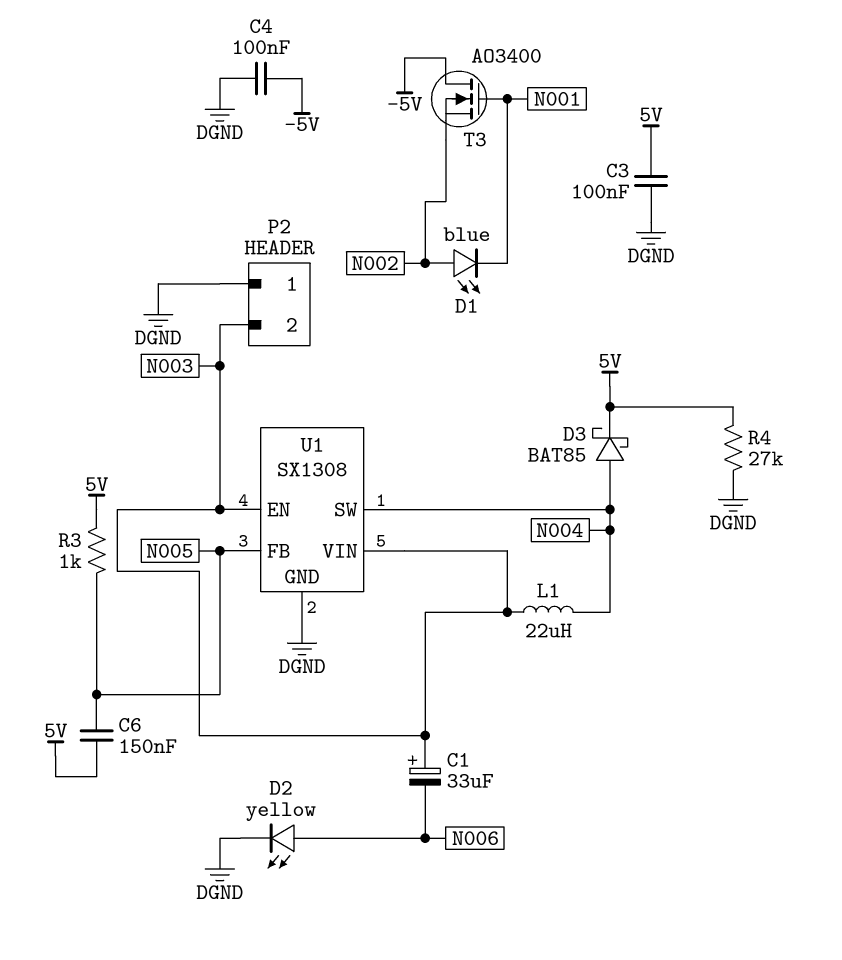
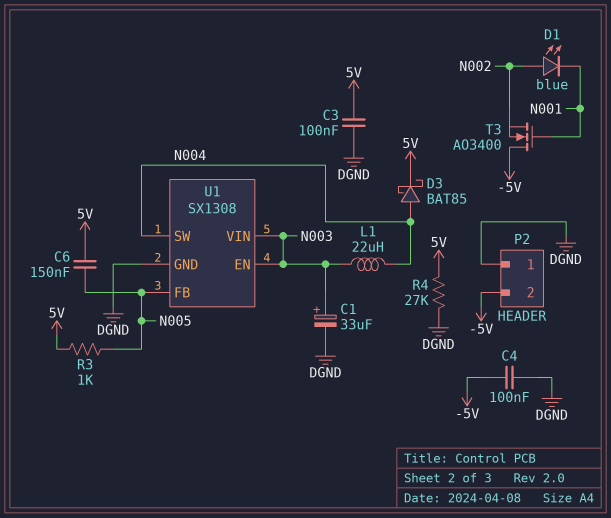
C1: 33uF (plus N003, minus N006) -> 33uF (plus N003, minus DGND)
D2: LED yellow (A N006, K DGND) -> none
P2 pin 2: N003 -> -5V

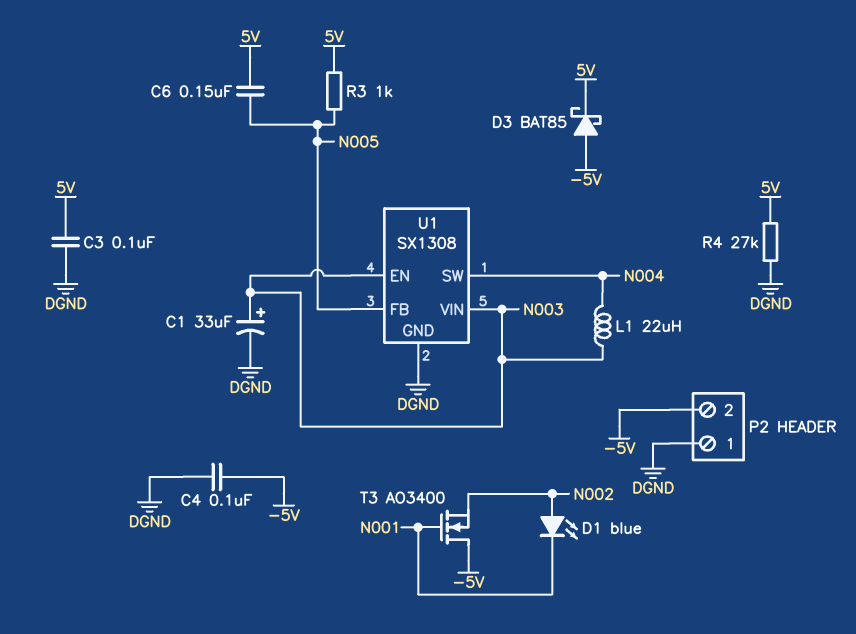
D3: schottky BAT85 (A N004, K 5V) -> schottky BAT85 (A -5V, K 5V)

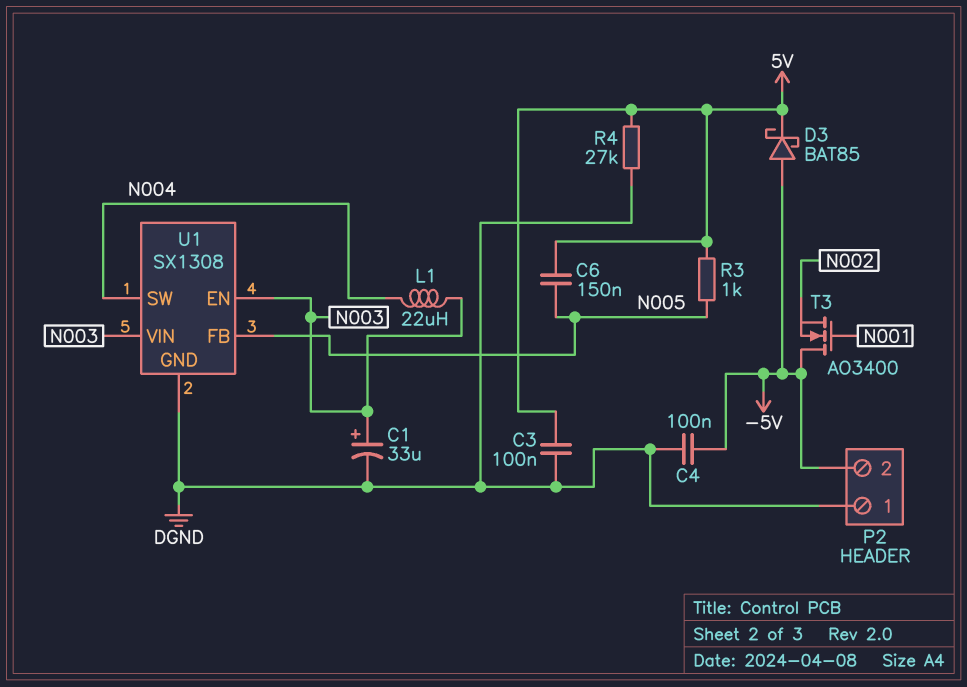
D1: LED blue (A N002, K N001) -> none

